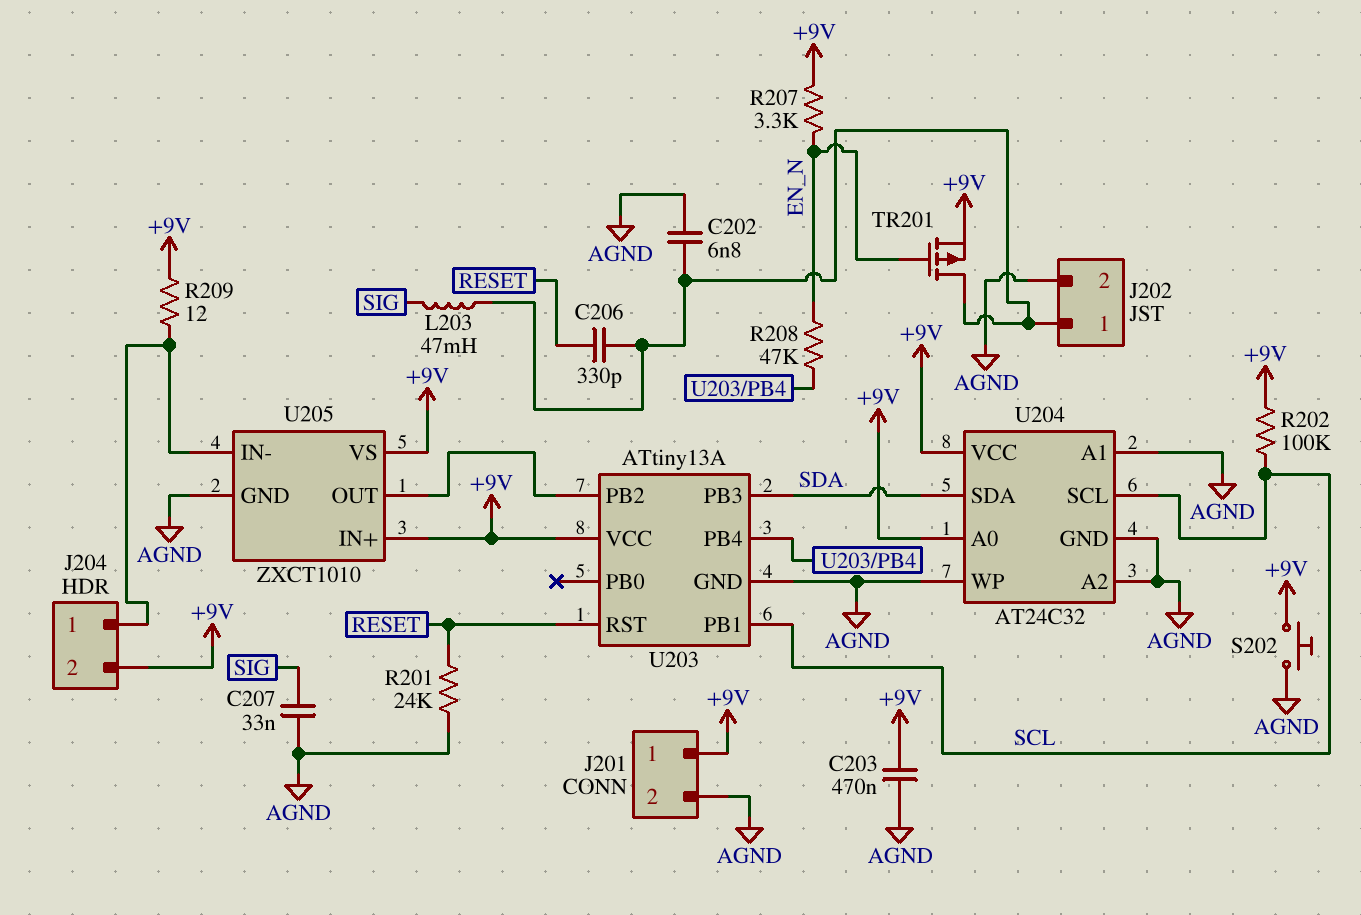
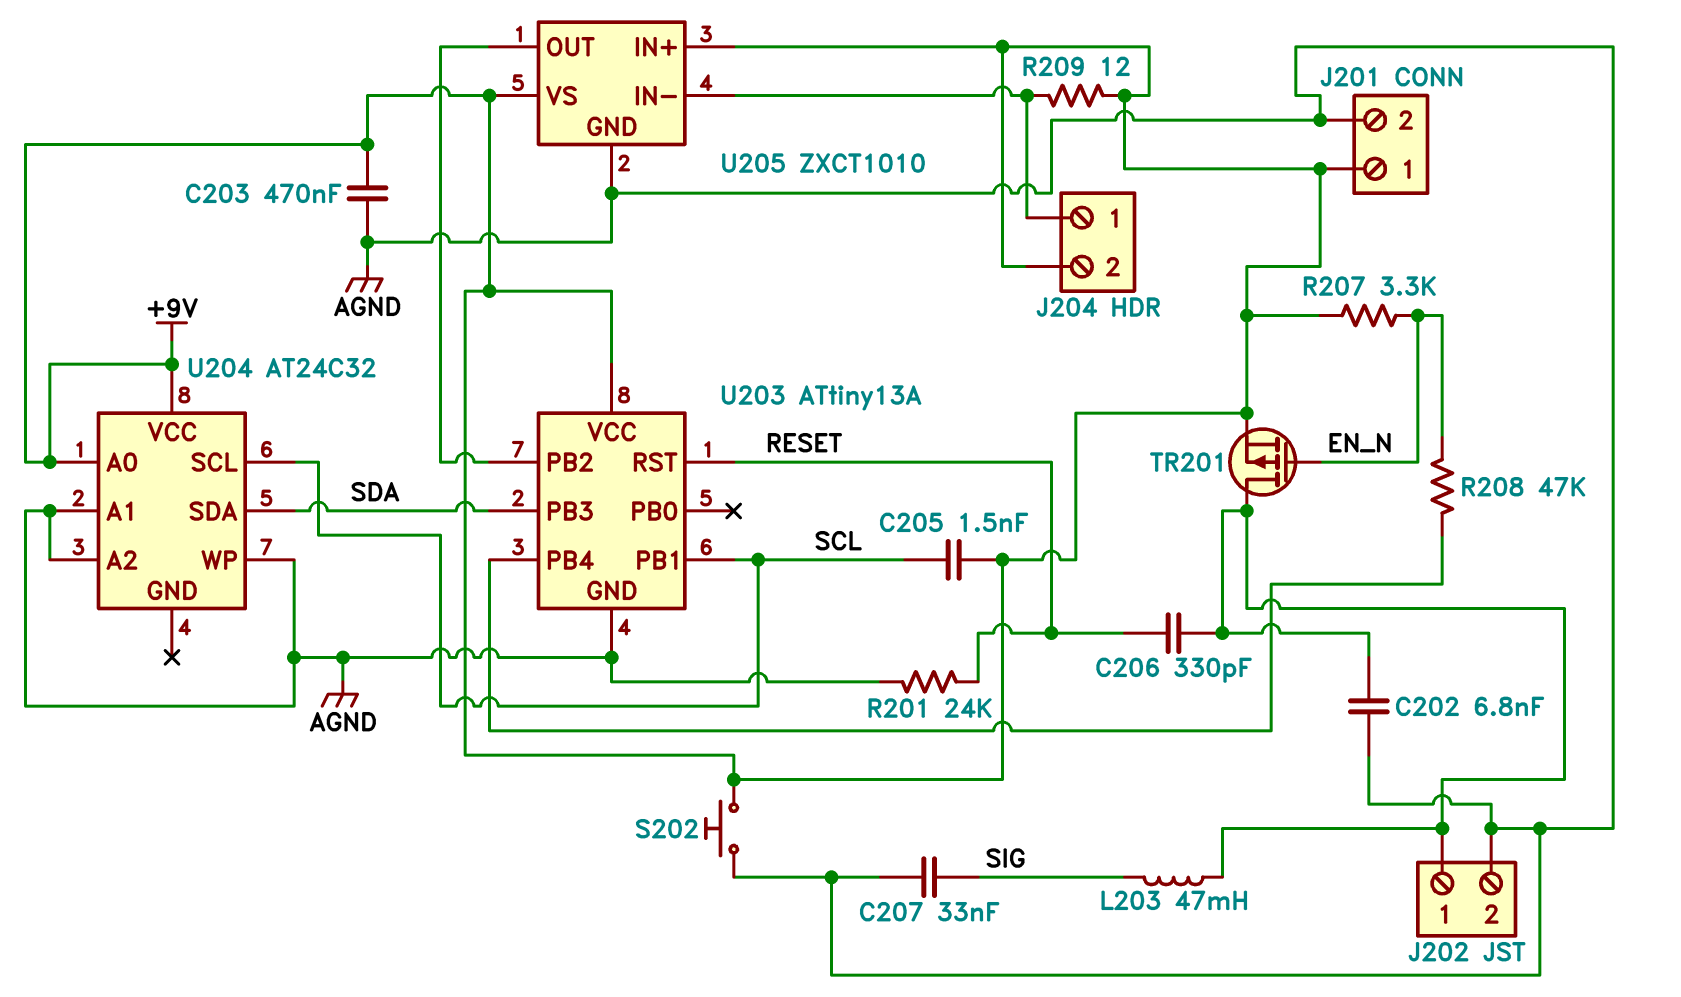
C205: none -> 1.5nF (+9V, SCL)
R202: 100k (+9V, SCL) -> none
U204 pin GND: AGND -> none

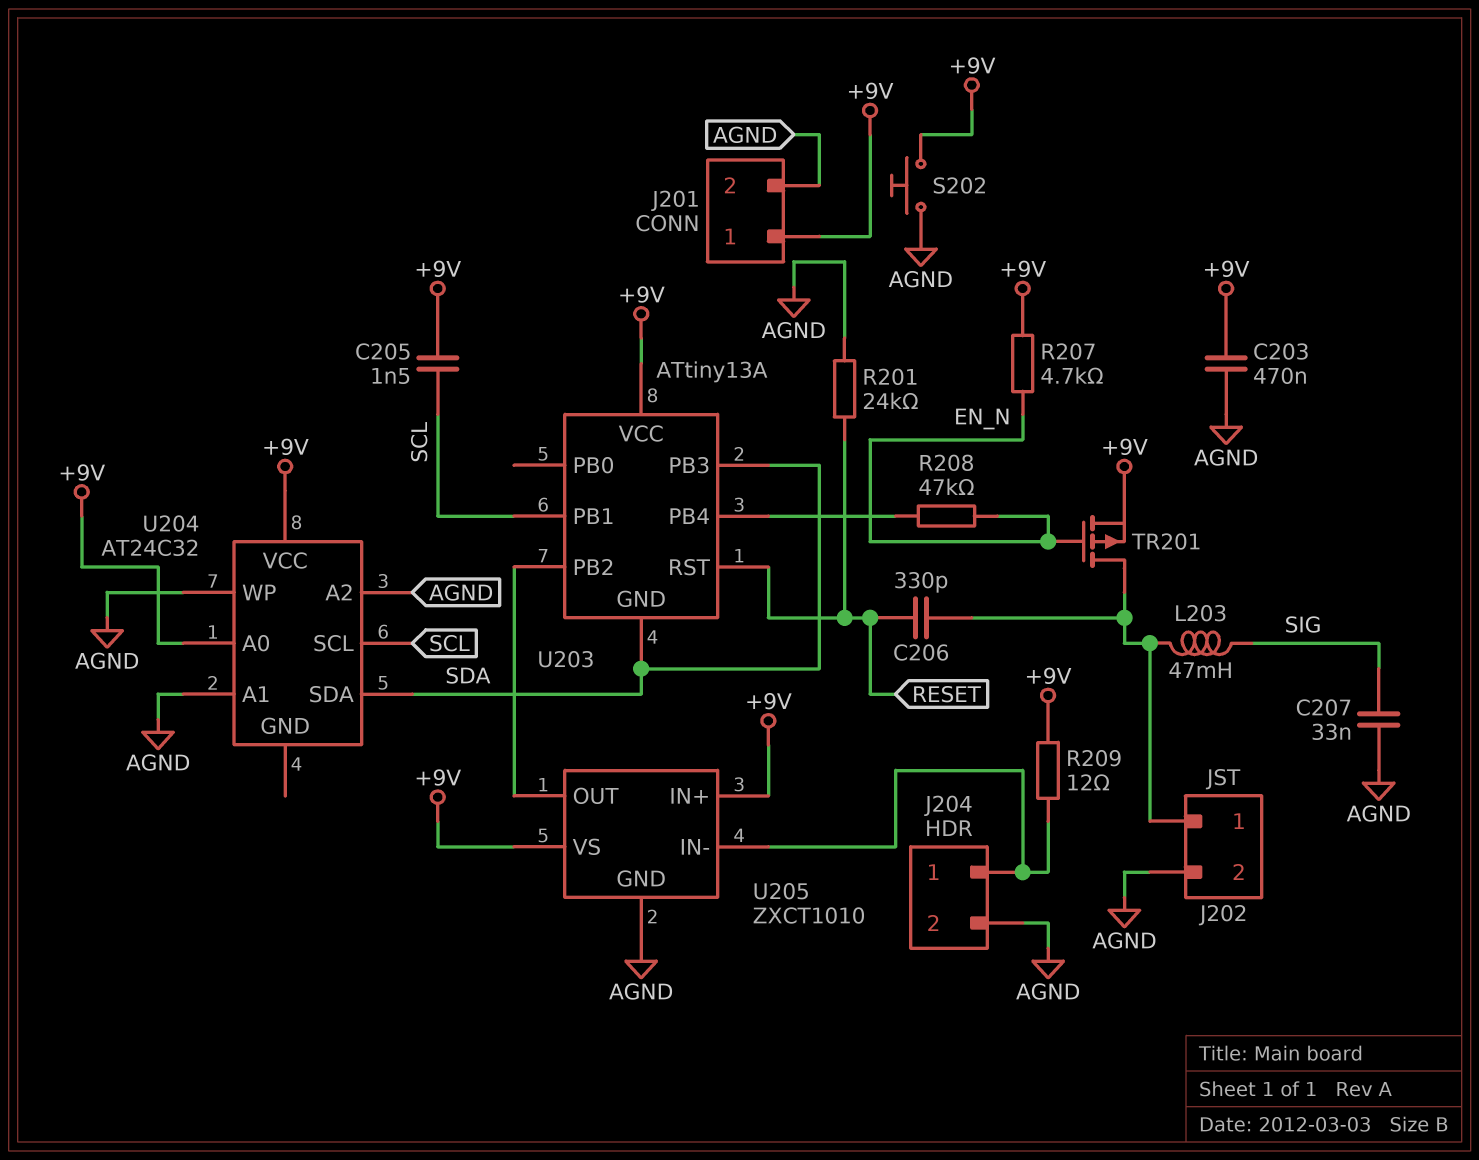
C202: 6.8nF (AGND, J202/1) -> none
J204 pin 2: +9V -> AGND
R207: 3.3k (+9V, EN_N) -> 4.7k (+9V, EN_N)
U203 pin GND: AGND -> SDA

